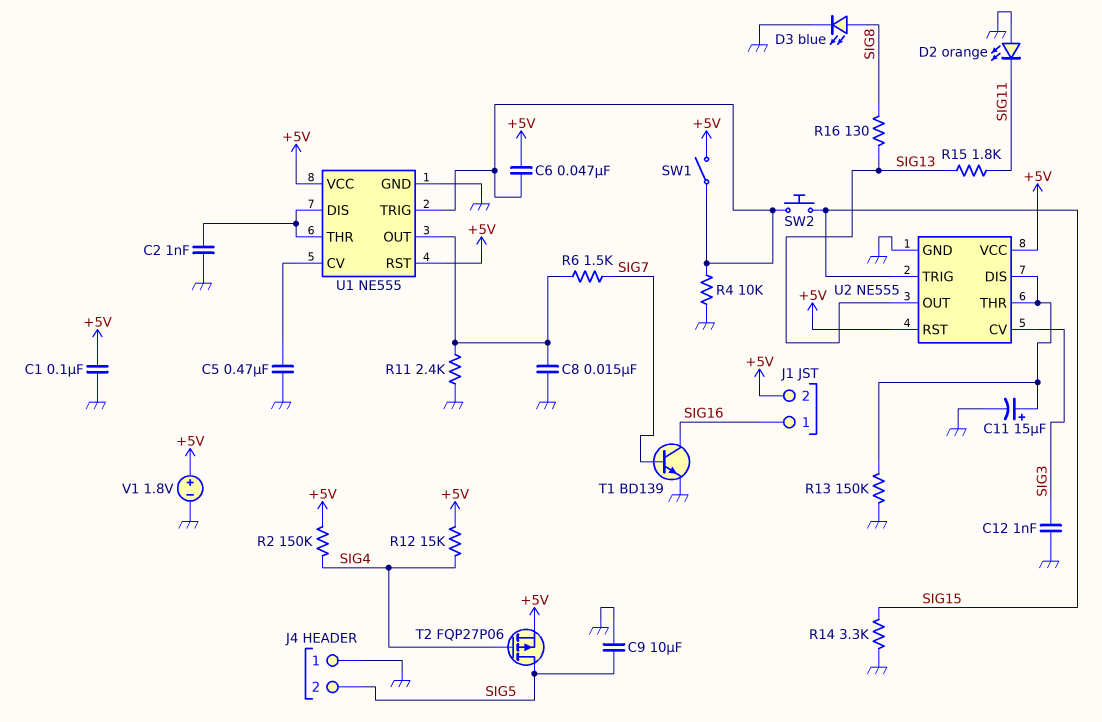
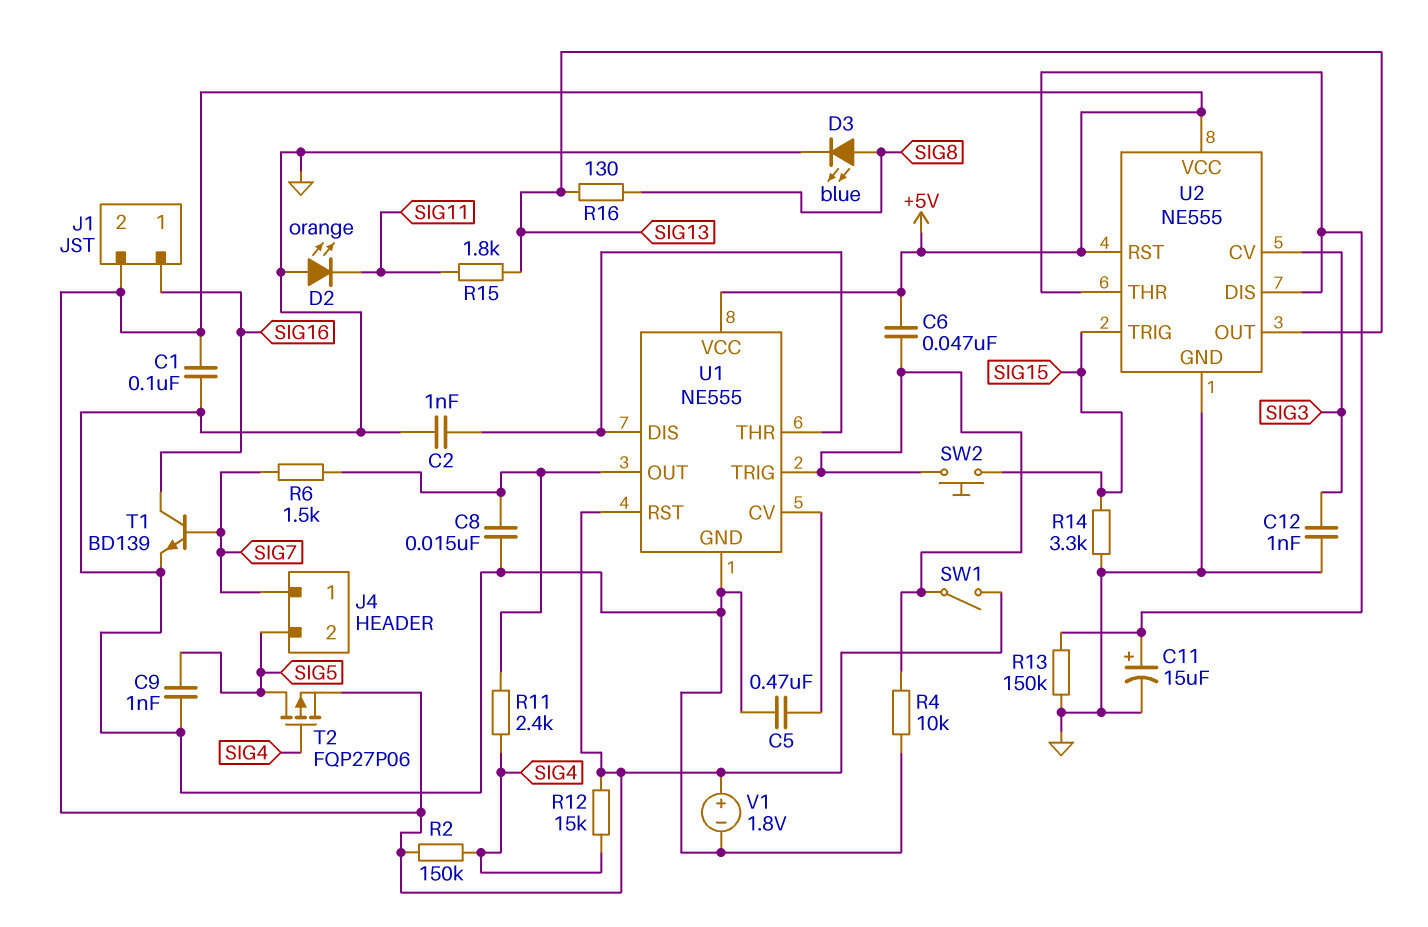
C9: 10uF (GND, SIG5) -> 1nF (GND, SIG5)
J4 pin 1: GND -> SIG7
R11: 2.4k (GND, U1/OUT) -> 2.4k (SIG4, U1/OUT)

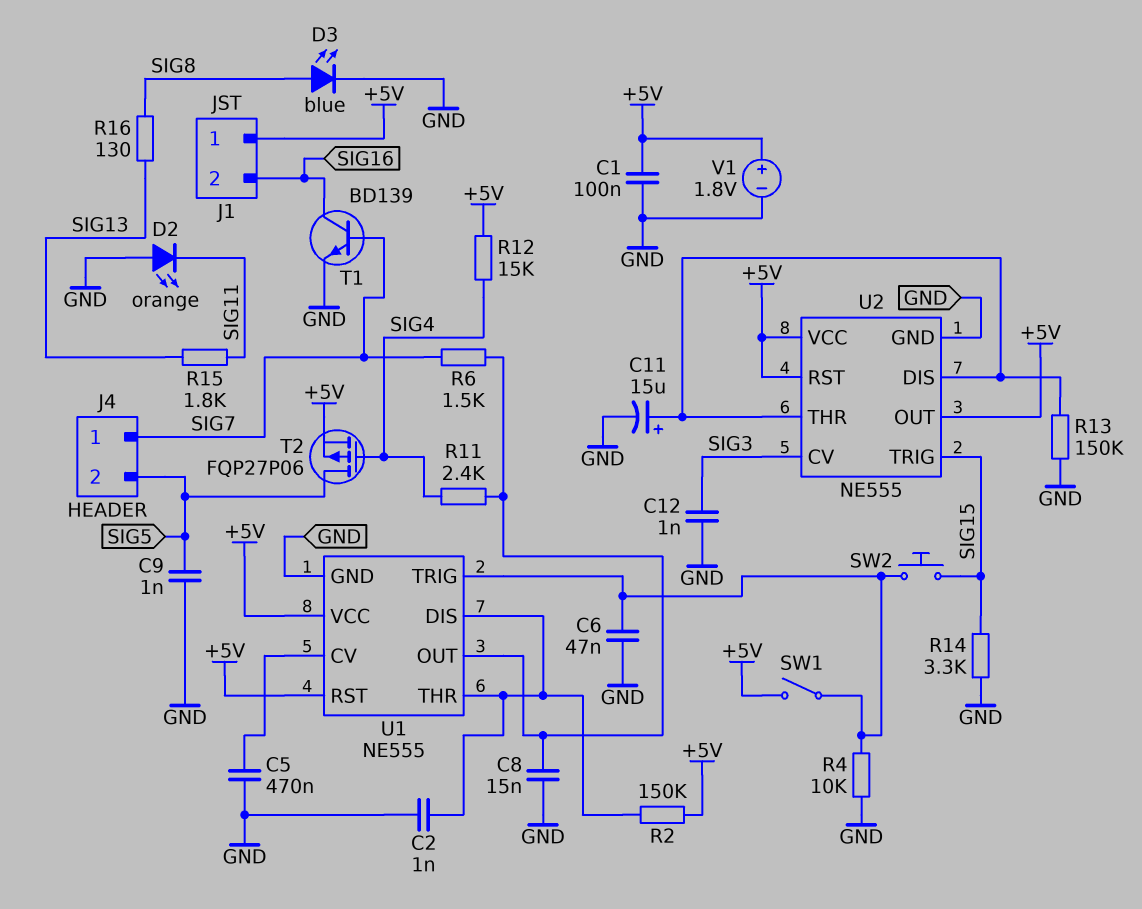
C6: 47nF (+5V, U1/TRIG) -> 47nF (GND, U1/TRIG)
J1 pin 1: SIG16 -> +5V
J1 pin 2: +5V -> SIG16
R2: 150k (+5V, SIG4) -> 150k (+5V, U1/DIS)
U2 pin OUT: SIG13 -> +5V

